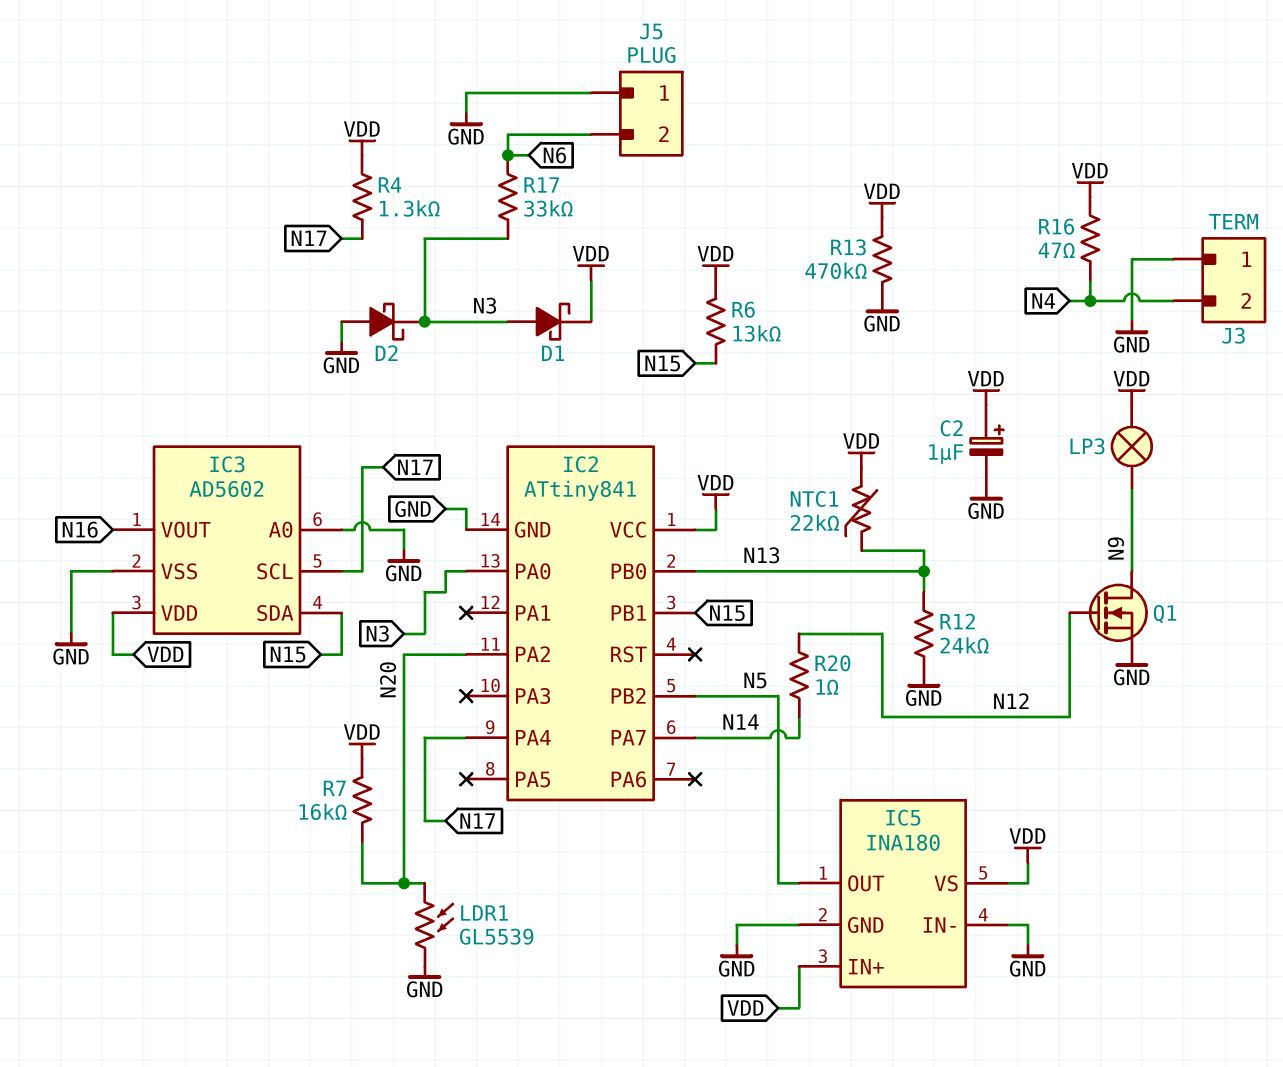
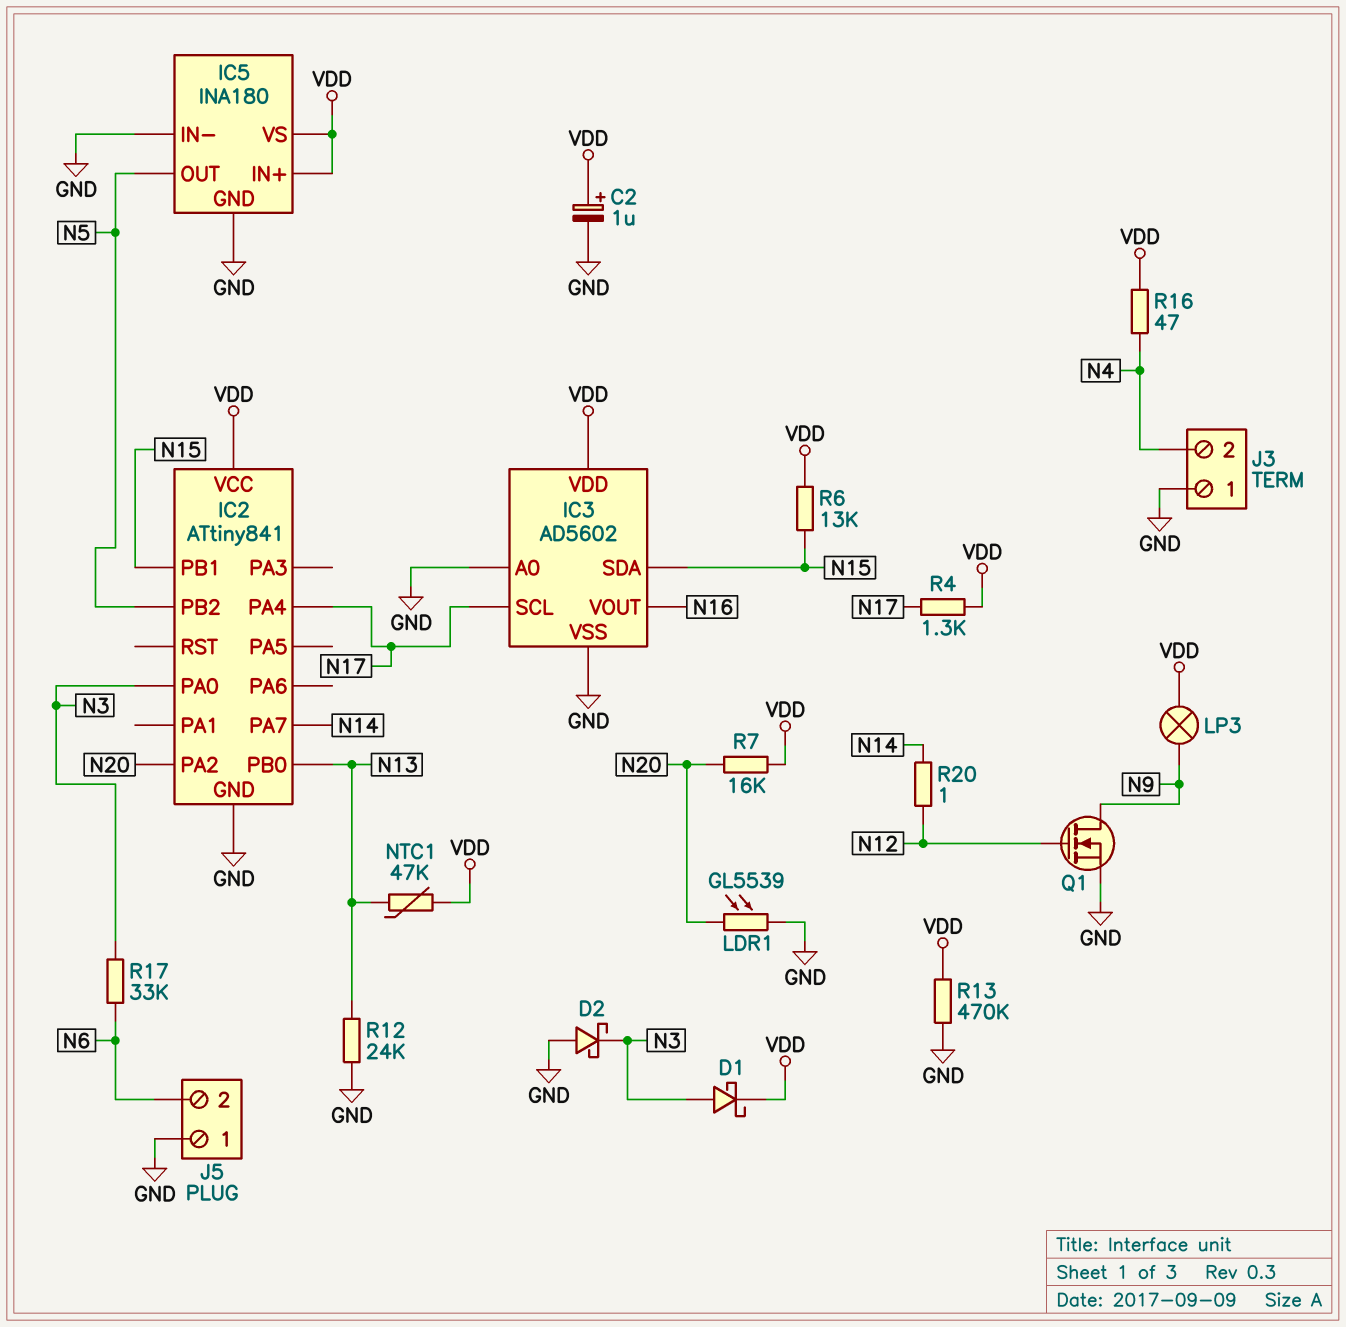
NTC1: 22k (N13, VDD) -> 47k (N13, VDD)

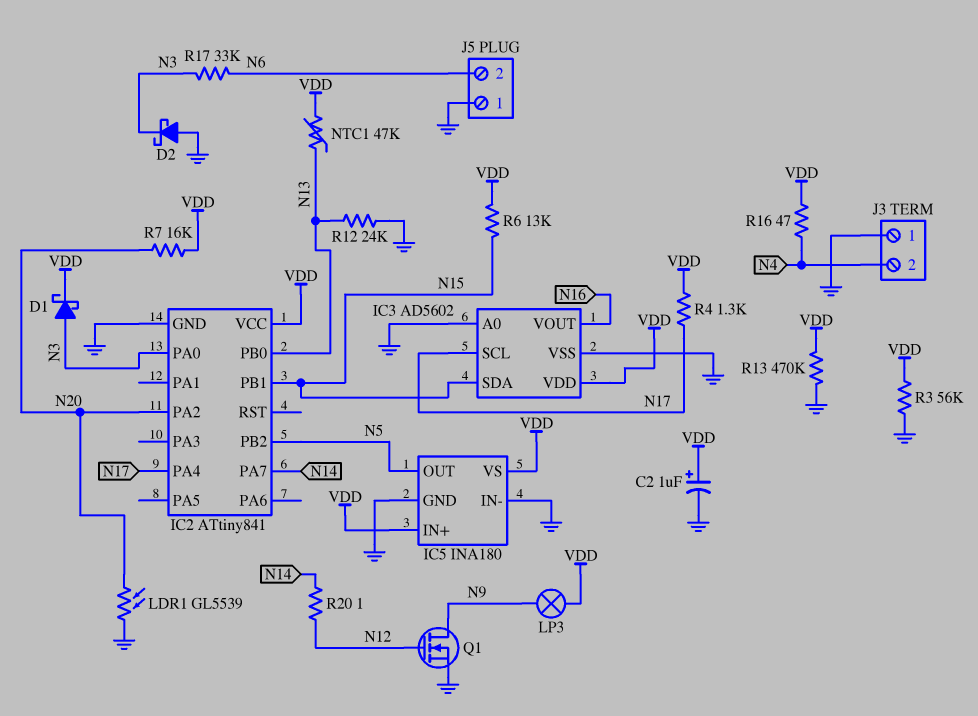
R3: none -> 56k (GND, VDD)

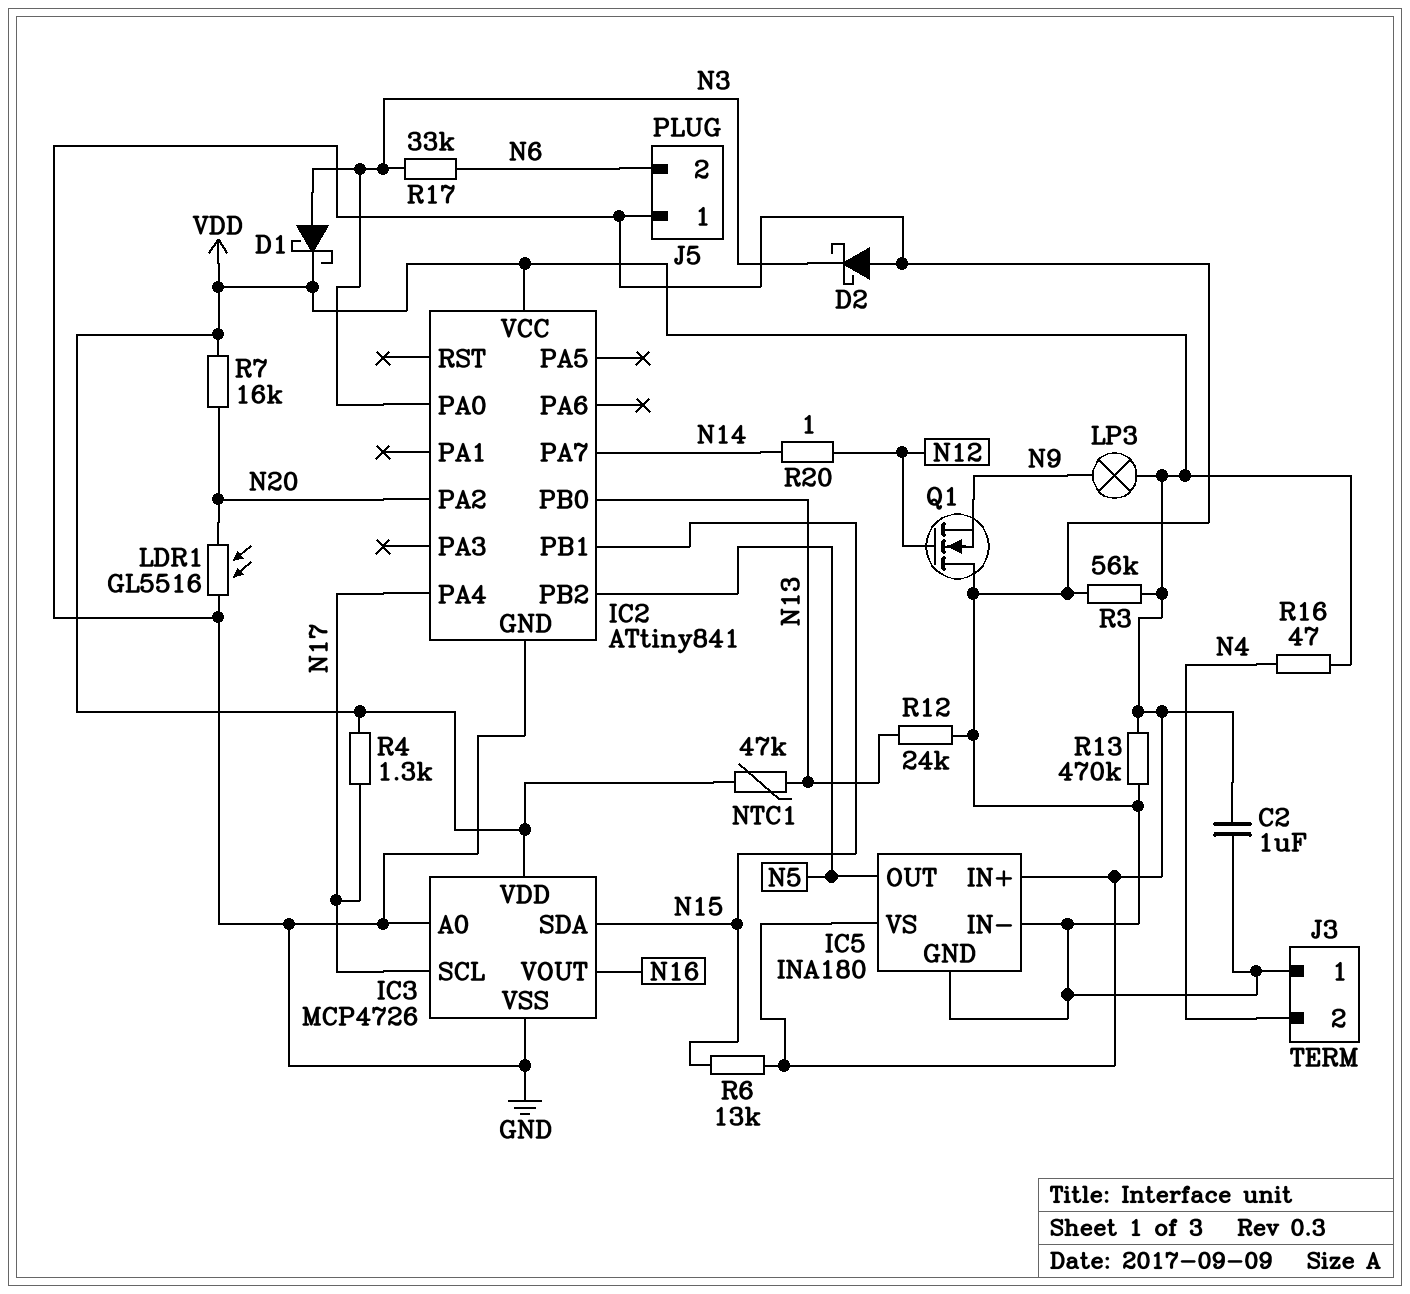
C2: 1uF (plus VDD, minus GND) -> 1uF (GND, VDD)
IC3: AD5602 -> MCP4726
LDR1: GL5539 (GND, N20) -> GL5516 (GND, N20)
Q1: NMOS (G N12, D N9, S GND) -> NMOS (G N12, D GND, S N9)

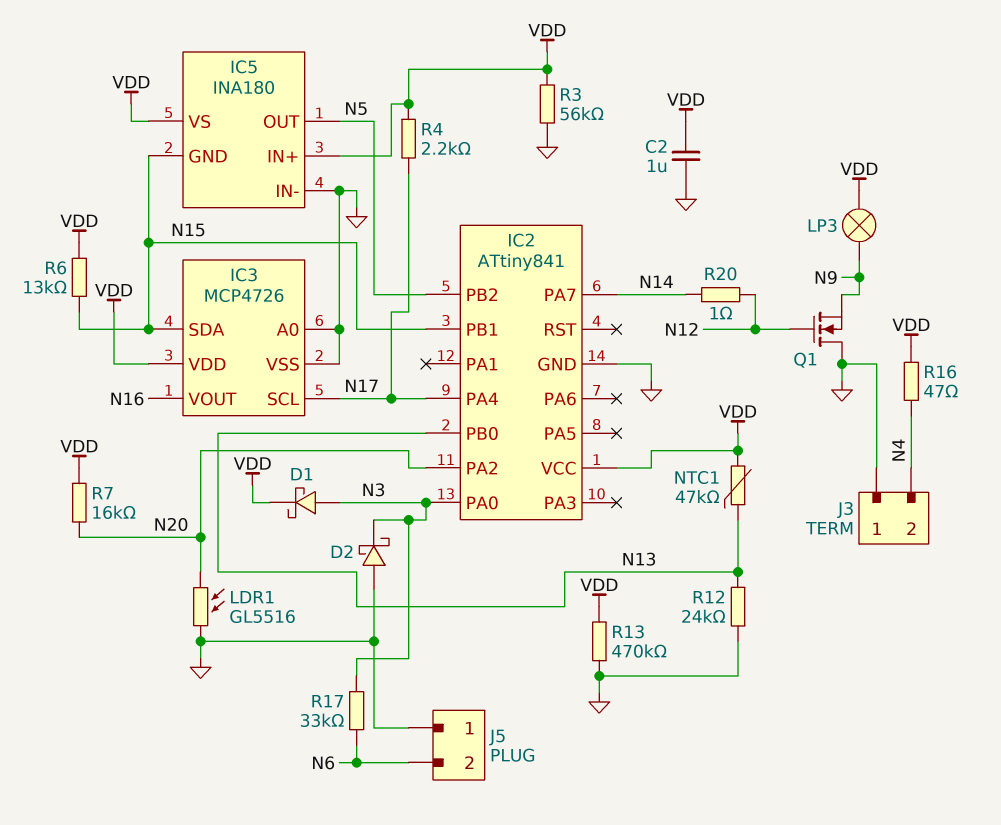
IC5 pin GND: GND -> N15
R4: 1.3k (N17, VDD) -> 2.2k (N17, VDD)

